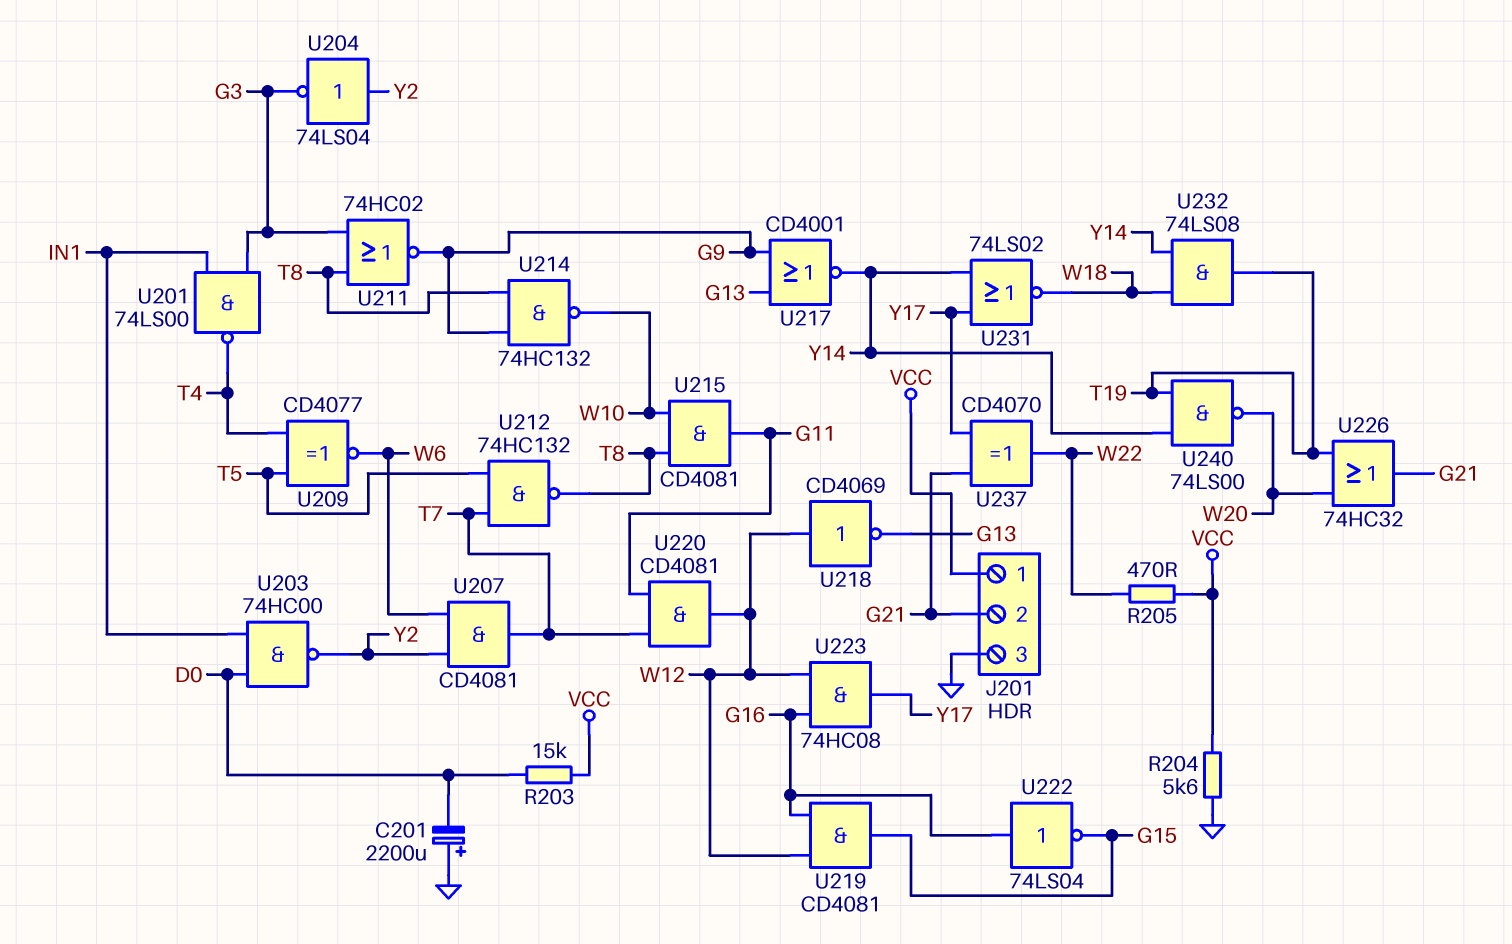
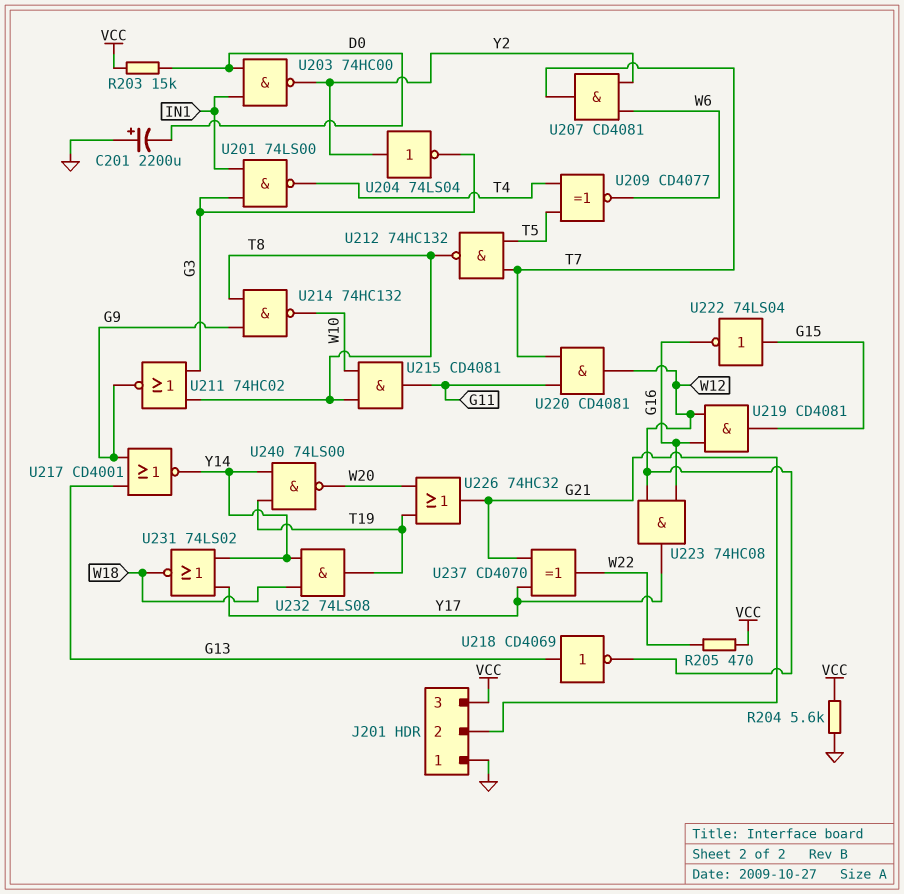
J201 pin 1: VCC -> GND
J201 pin 3: GND -> VCC
U218: NOT CD4069 (in W12, out G13) -> NOT CD4069 (in G13, out W12)
U222: NOT 74LS04 (in G16, out G15) -> NOT 74LS04 (in G15, out G16)

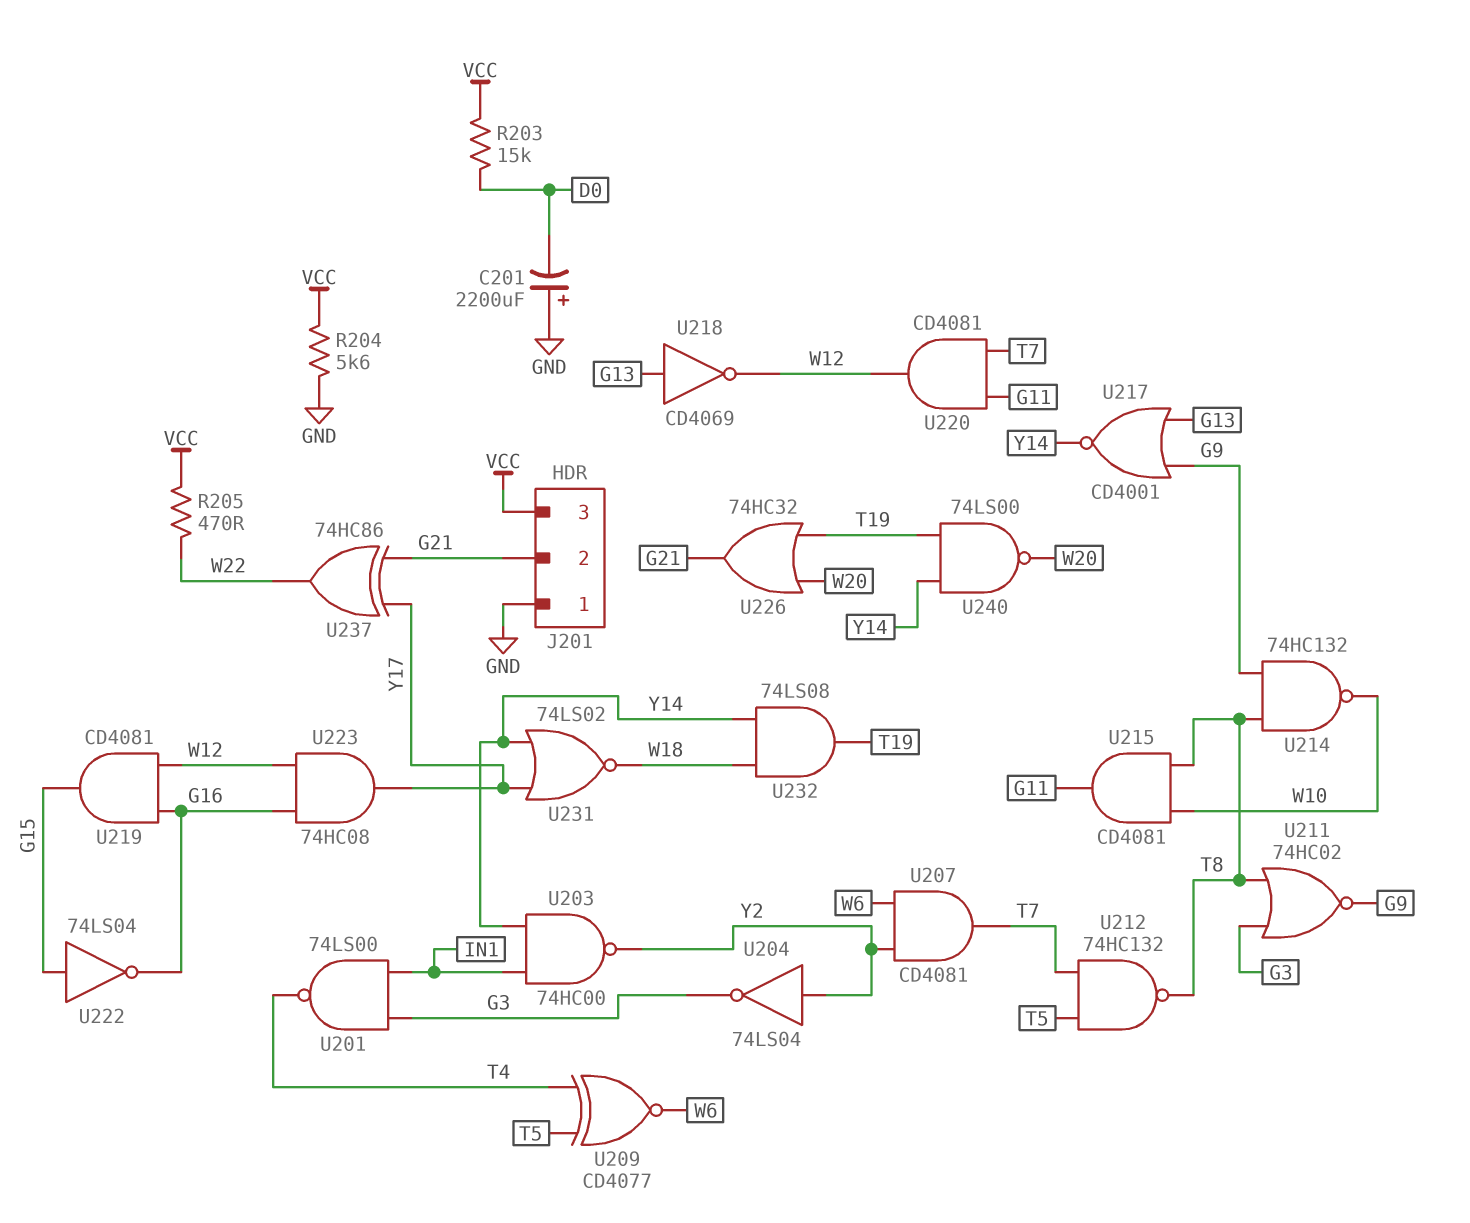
U203: NAND 74HC00 (in D0, in IN1, out Y2) -> NAND 74HC00 (in IN1, in Y14, out Y2)
U237: XOR CD4070 (in G21, in Y17, out W22) -> XOR 74HC86 (in G21, in Y17, out W22)

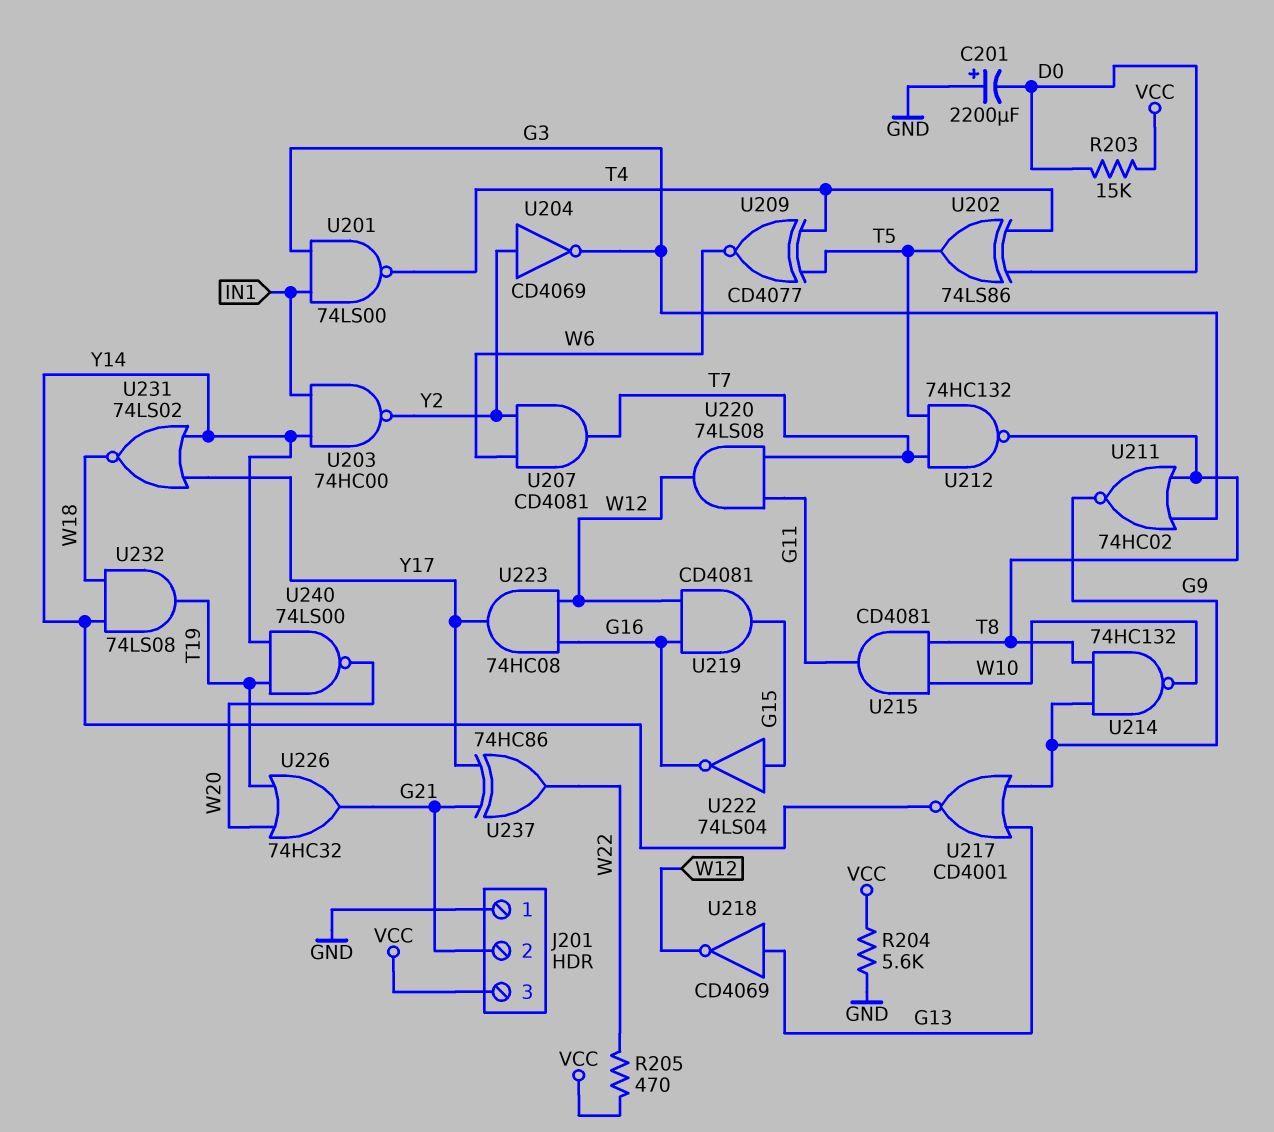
U202: none -> XOR 74LS86 (in D0, in T4, out T5)
U204: NOT 74LS04 (in Y2, out G3) -> NOT CD4069 (in Y2, out G3)
U220: AND CD4081 (in G11, in T7, out W12) -> AND 74LS08 (in G11, in T7, out W12)

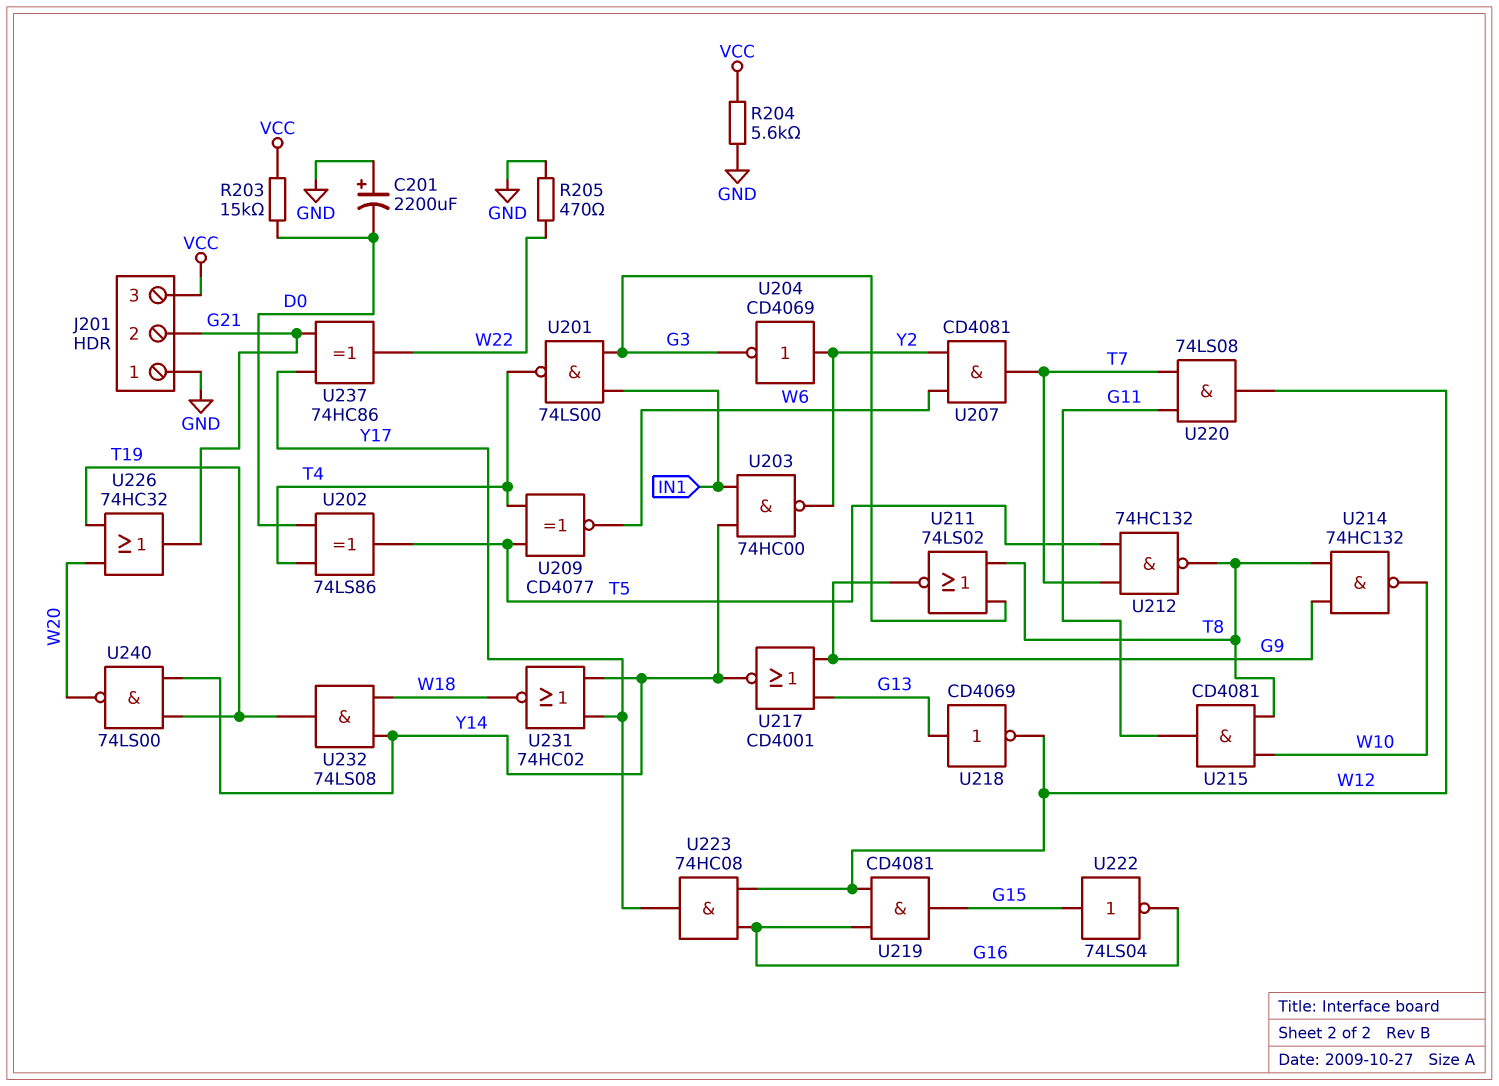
R205: 470 (VCC, W22) -> 470 (GND, W22)
U211: NOR 74HC02 (in G3, in T8, out G9) -> NOR 74LS02 (in G3, in T8, out G9)
U231: NOR 74LS02 (in Y14, in Y17, out W18) -> NOR 74HC02 (in Y14, in Y17, out W18)

